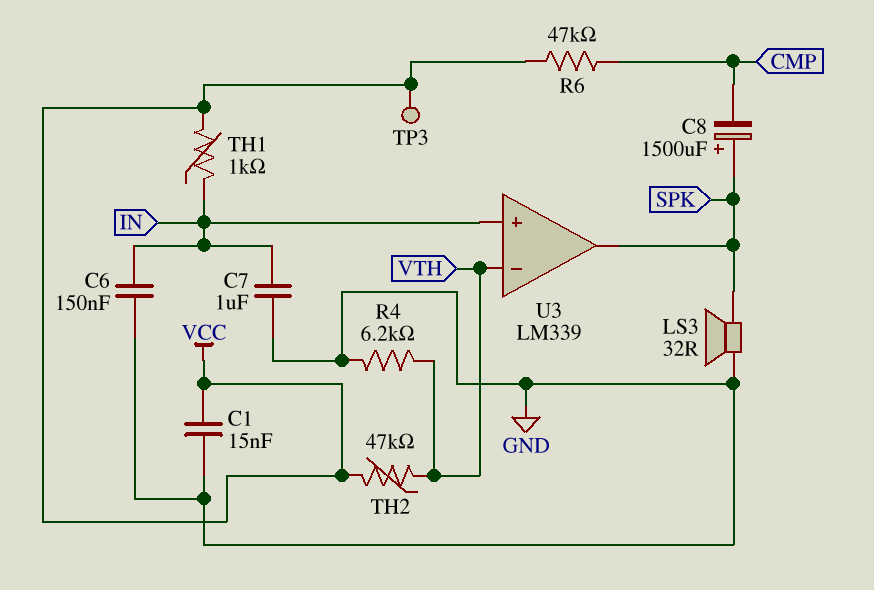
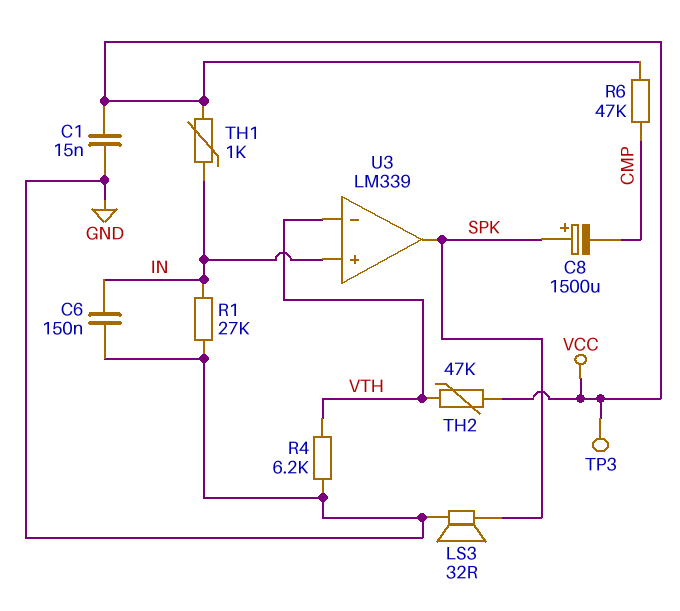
C7: 1uF (GND, IN) -> none
R1: none -> 27k (GND, IN)

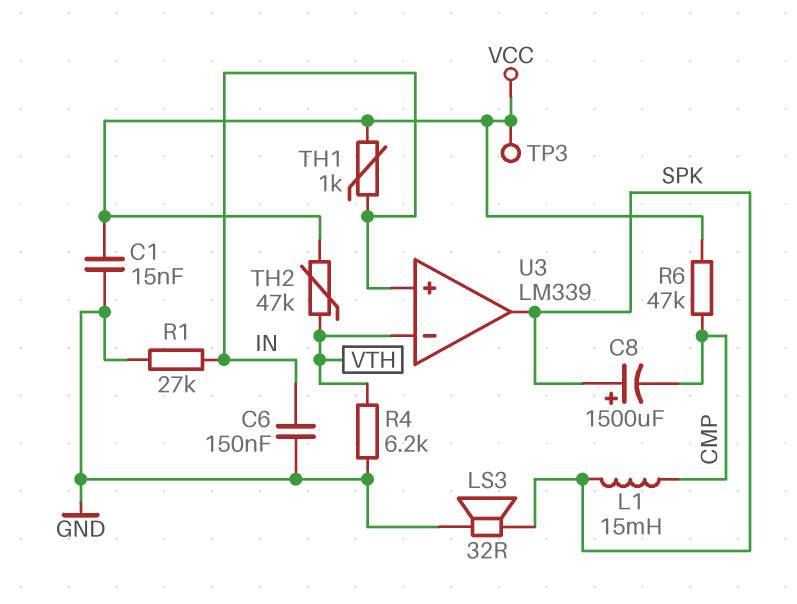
L1: none -> 15mH (CMP, SPK)

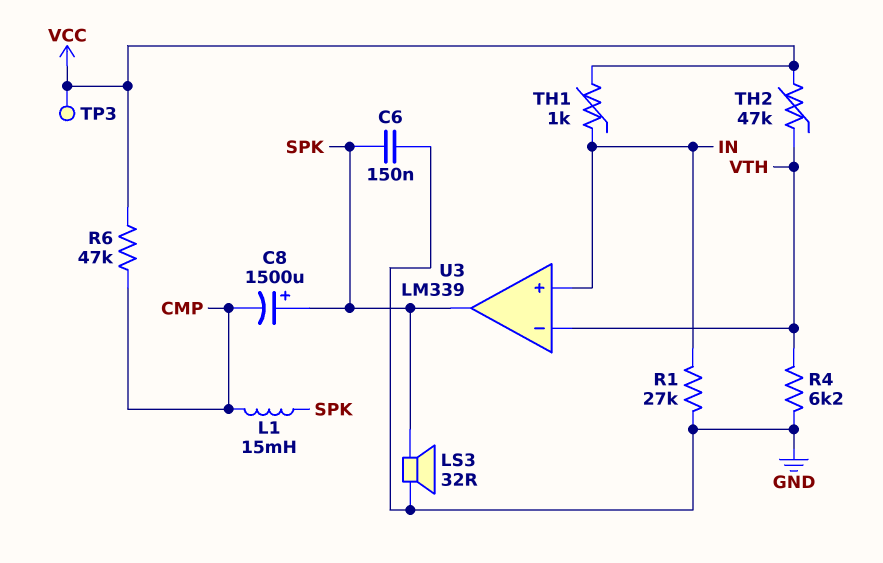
C1: 15nF (GND, VCC) -> none
C6: 150nF (GND, IN) -> 150nF (GND, SPK)

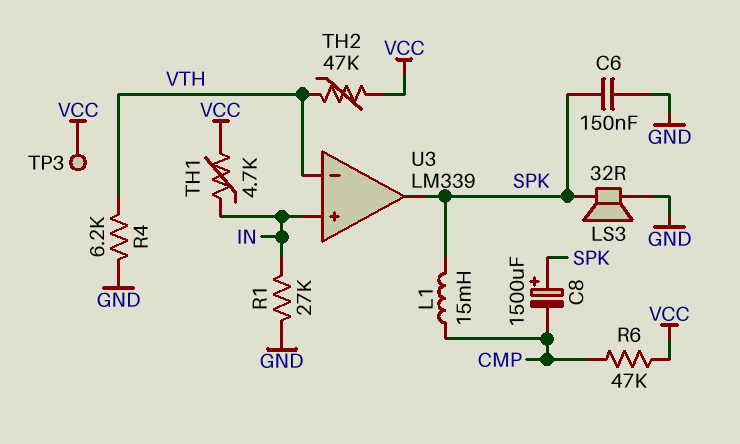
TH1: 1k (IN, VCC) -> 4.7k (IN, VCC)

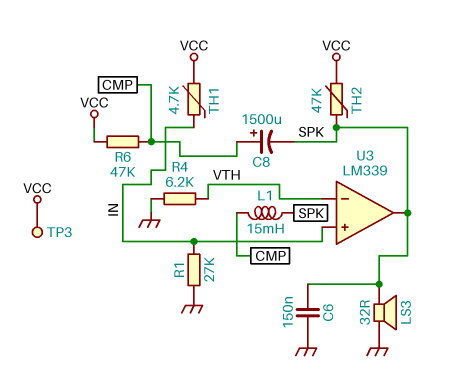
C8: 1500uF (plus SPK, minus CMP) -> 1500uF (plus CMP, minus SPK)
TH2: 47k (VCC, VTH) -> 47k (SPK, VCC)

